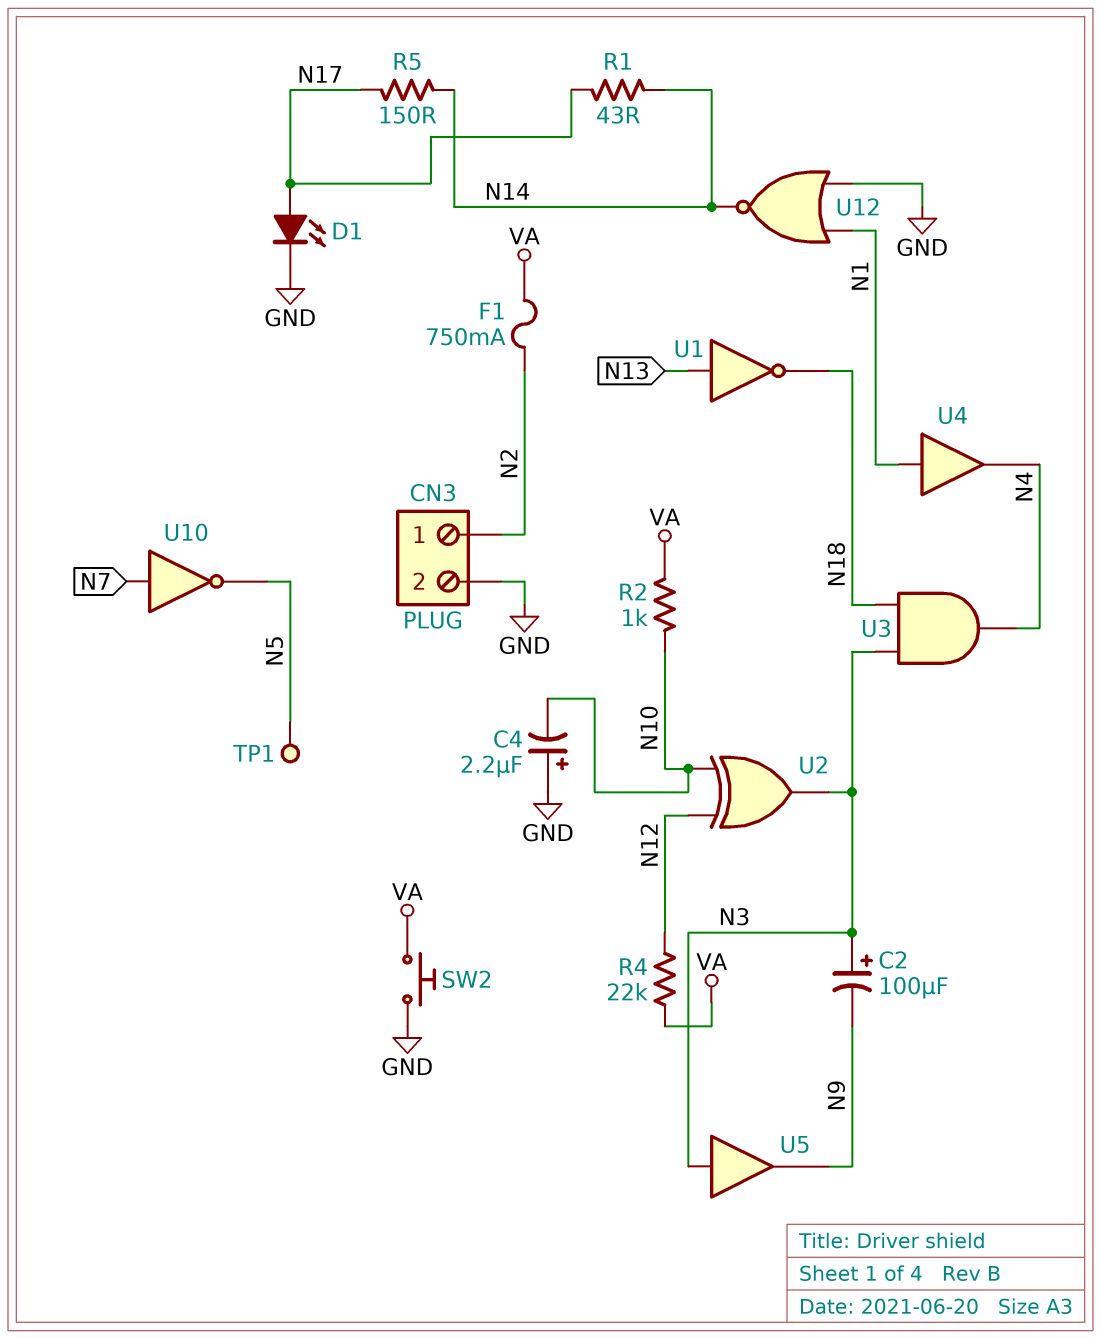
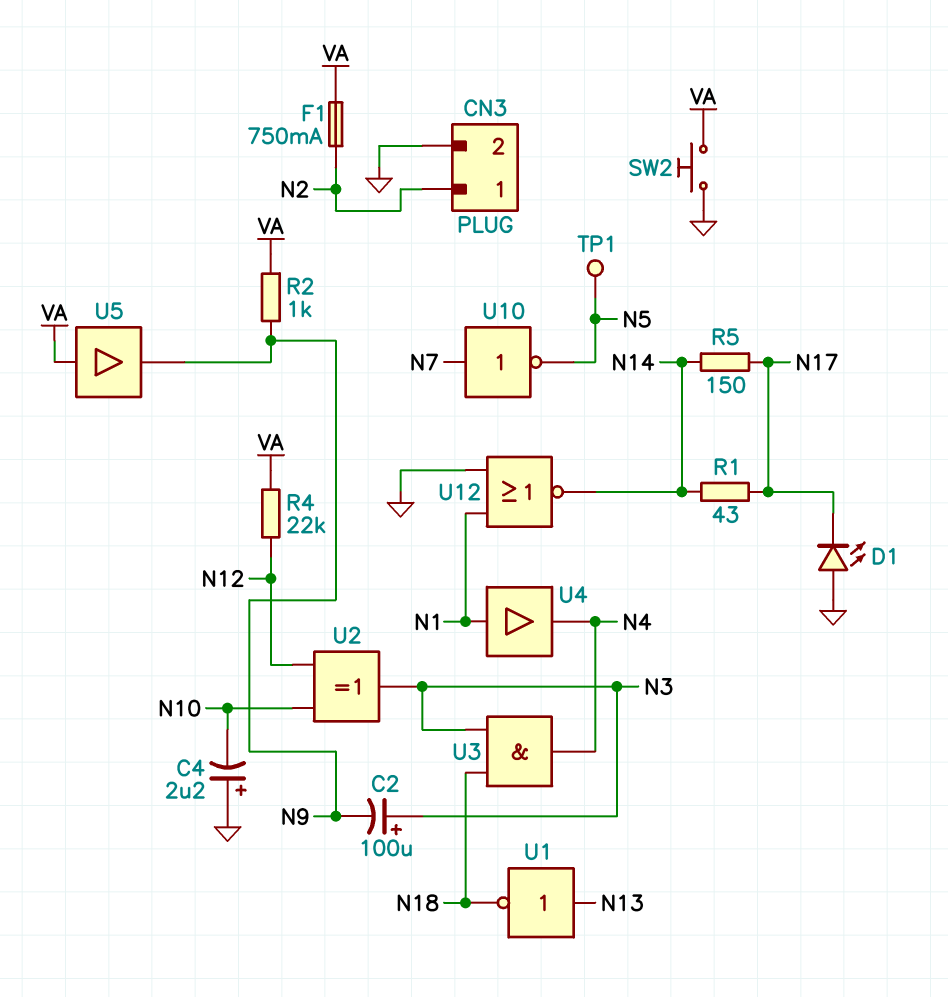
D1: LED (A N17, K GND) -> LED (A GND, K N17)
R2: 1k (N10, VA) -> 1k (N9, VA)
U5: buffer (in N3, out N9) -> buffer (in VA, out N9)

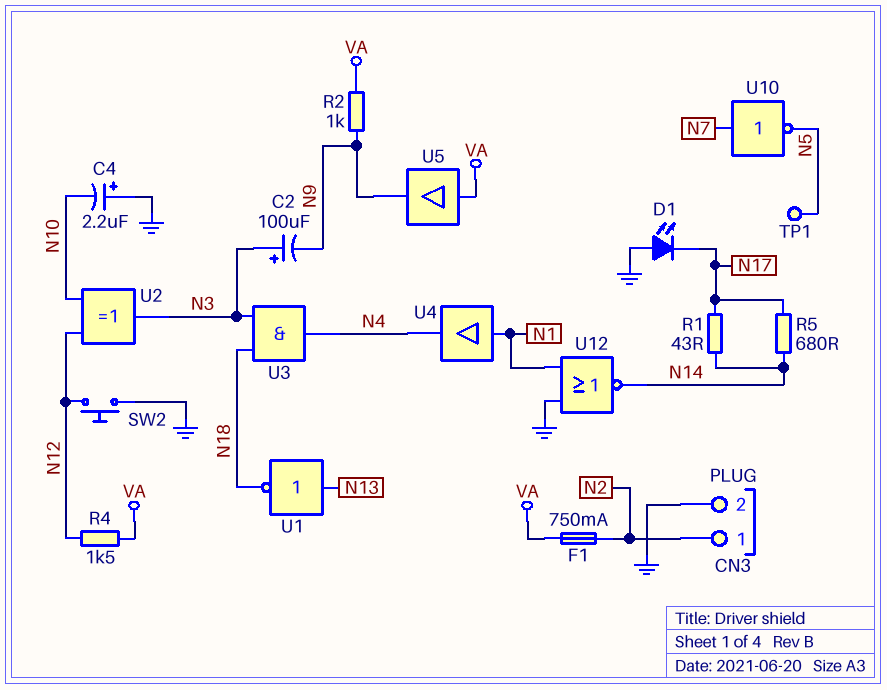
R4: 22k (N12, VA) -> 1.5k (N12, VA)
R5: 150 (N14, N17) -> 680 (N14, N17)
SW2: button (GND, VA) -> button (GND, N12)

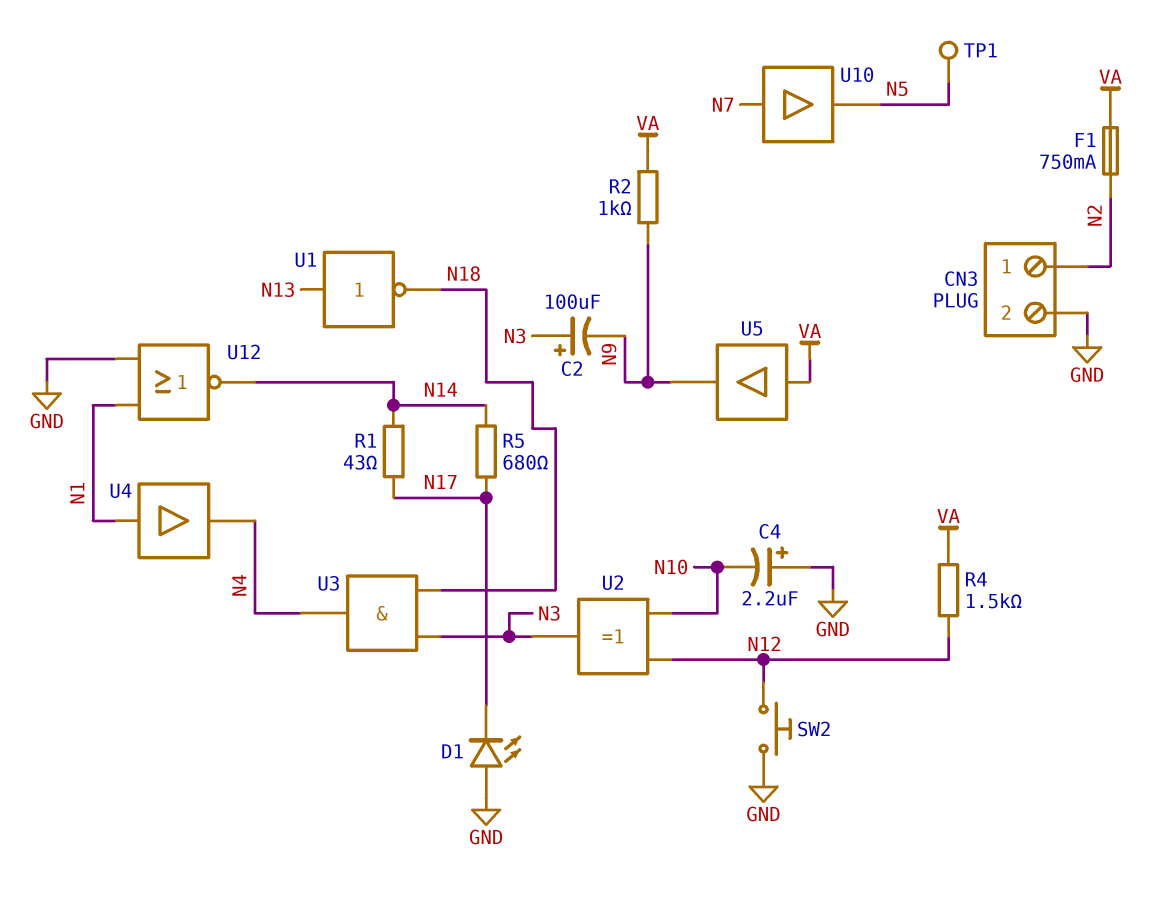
U10: NOT (in N7, out N5) -> buffer (in N7, out N5)

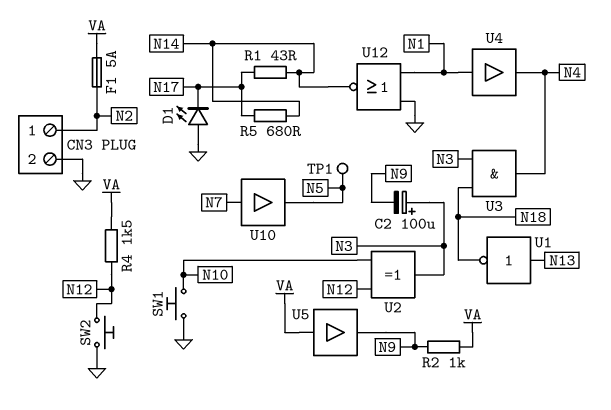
C4: 2.2uF (plus GND, minus N10) -> none
F1: 750mA (N2, VA) -> 5A (N2, VA)
SW1: none -> button (GND, N10)

